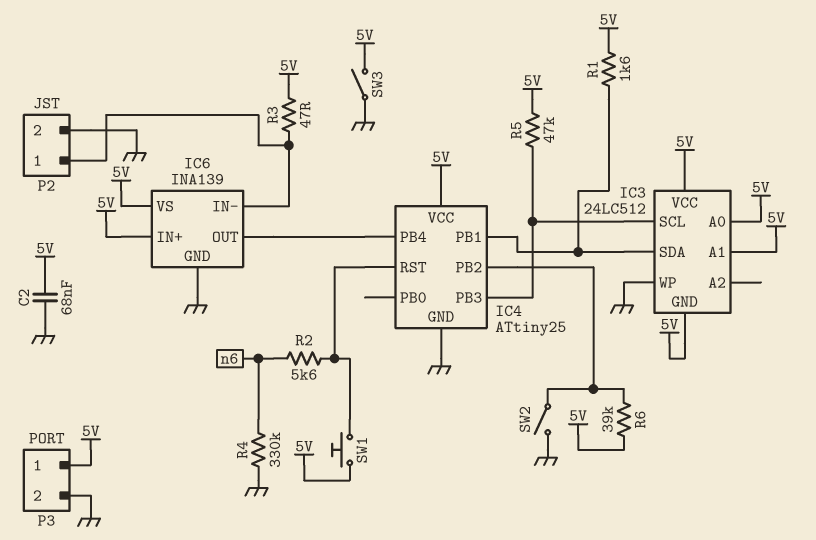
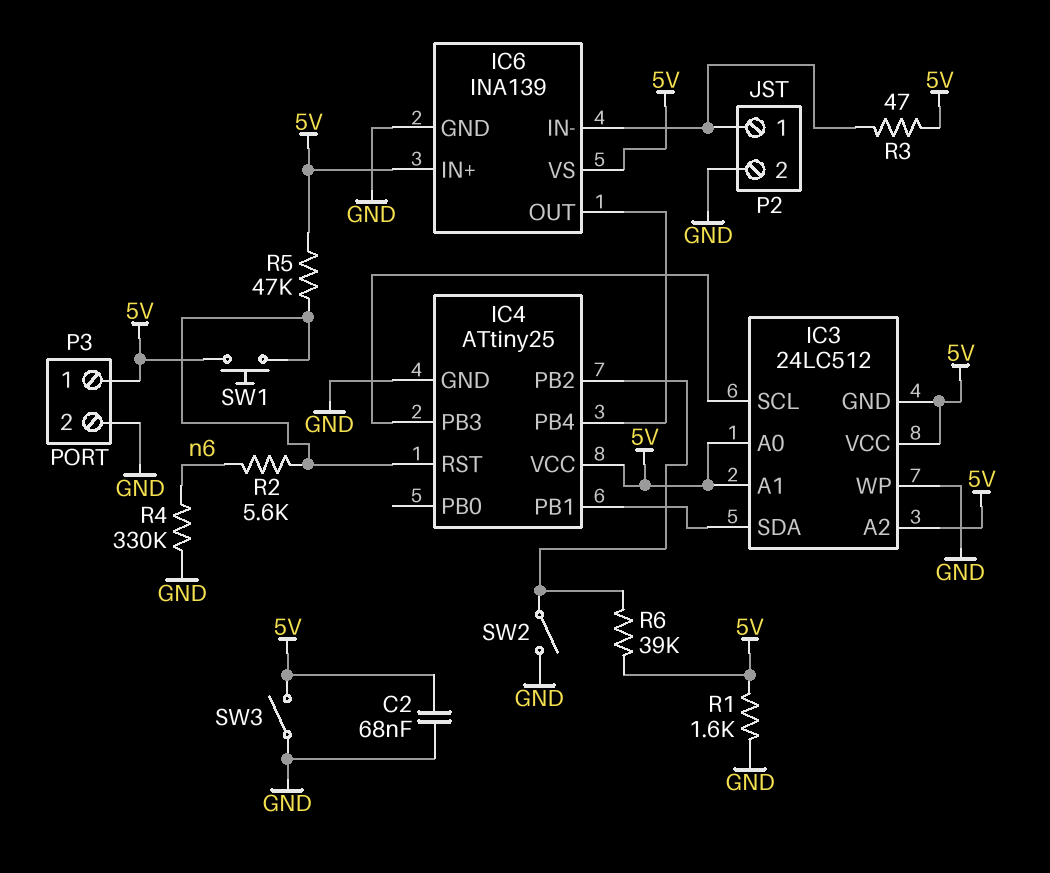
IC3 pin A2: none -> 5V
R1: 1.6k (5V, IC3/SDA) -> 1.6k (5V, GND)
R5: 47k (5V, IC3/SCL) -> 47k (5V, IC4/RST)

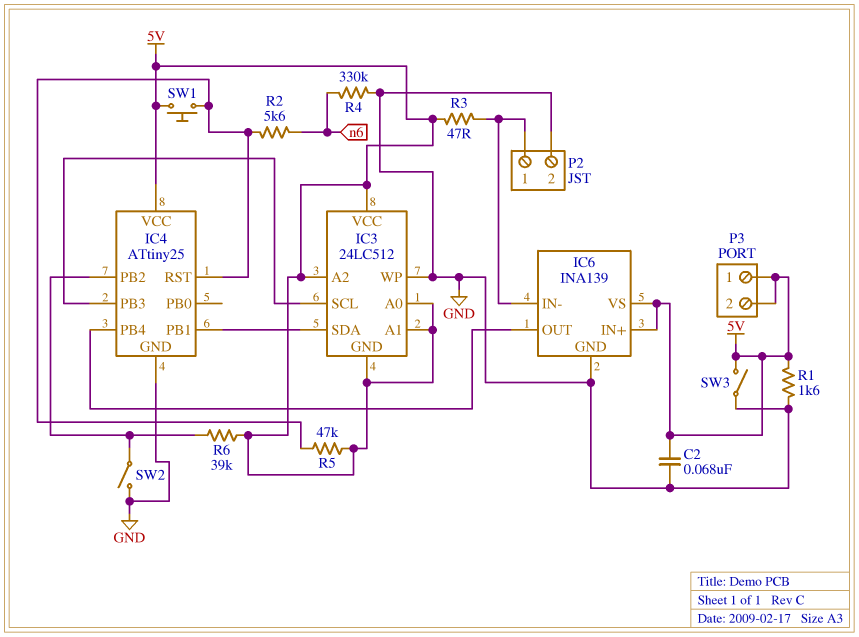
P3 pin 2: GND -> 5V

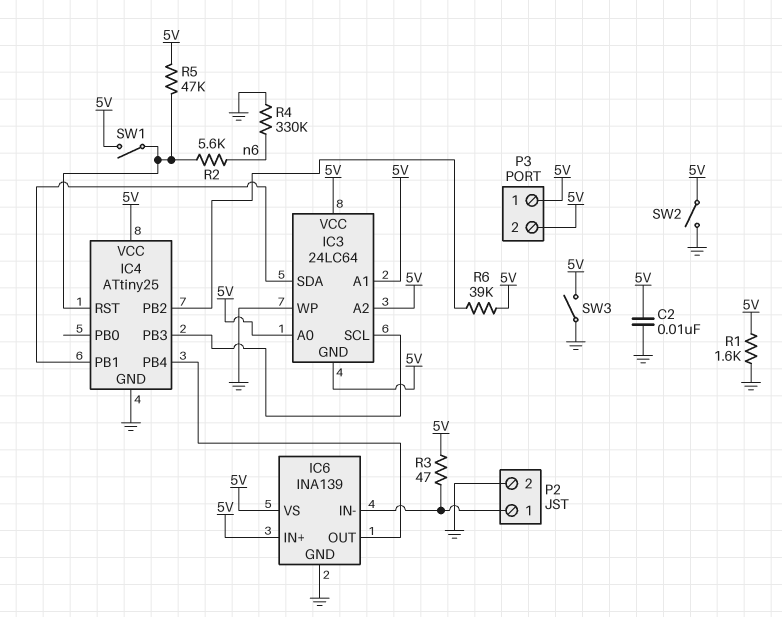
C2: 68nF (5V, GND) -> 10nF (5V, GND)
IC3: 24LC512 -> 24LC64
SW1: button (5V, IC4/RST) -> switch (5V, IC4/RST)
SW2: switch (GND, IC4/PB2) -> switch (5V, GND)

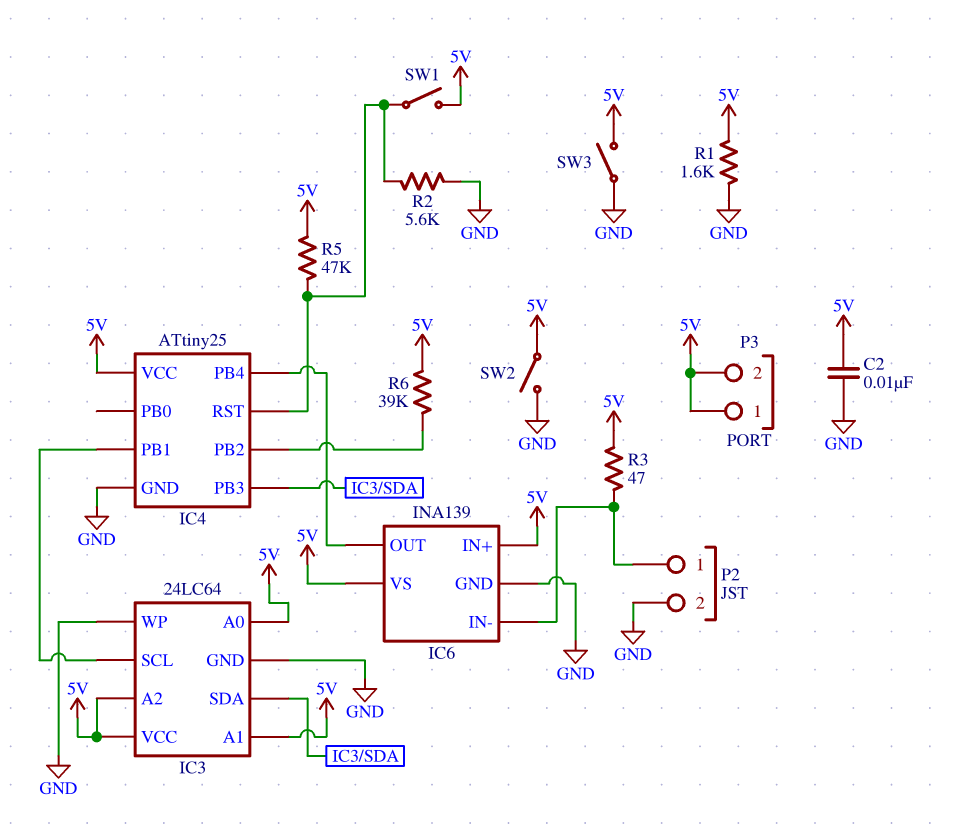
IC3 pin GND: 5V -> GND
IC4 pin PB1: IC3/SDA -> IC3/SCL
IC4 pin PB3: IC3/SCL -> IC3/SDA
R2: 5.6k (IC4/RST, n6) -> 5.6k (GND, IC4/RST)
R4: 330k (GND, n6) -> none

